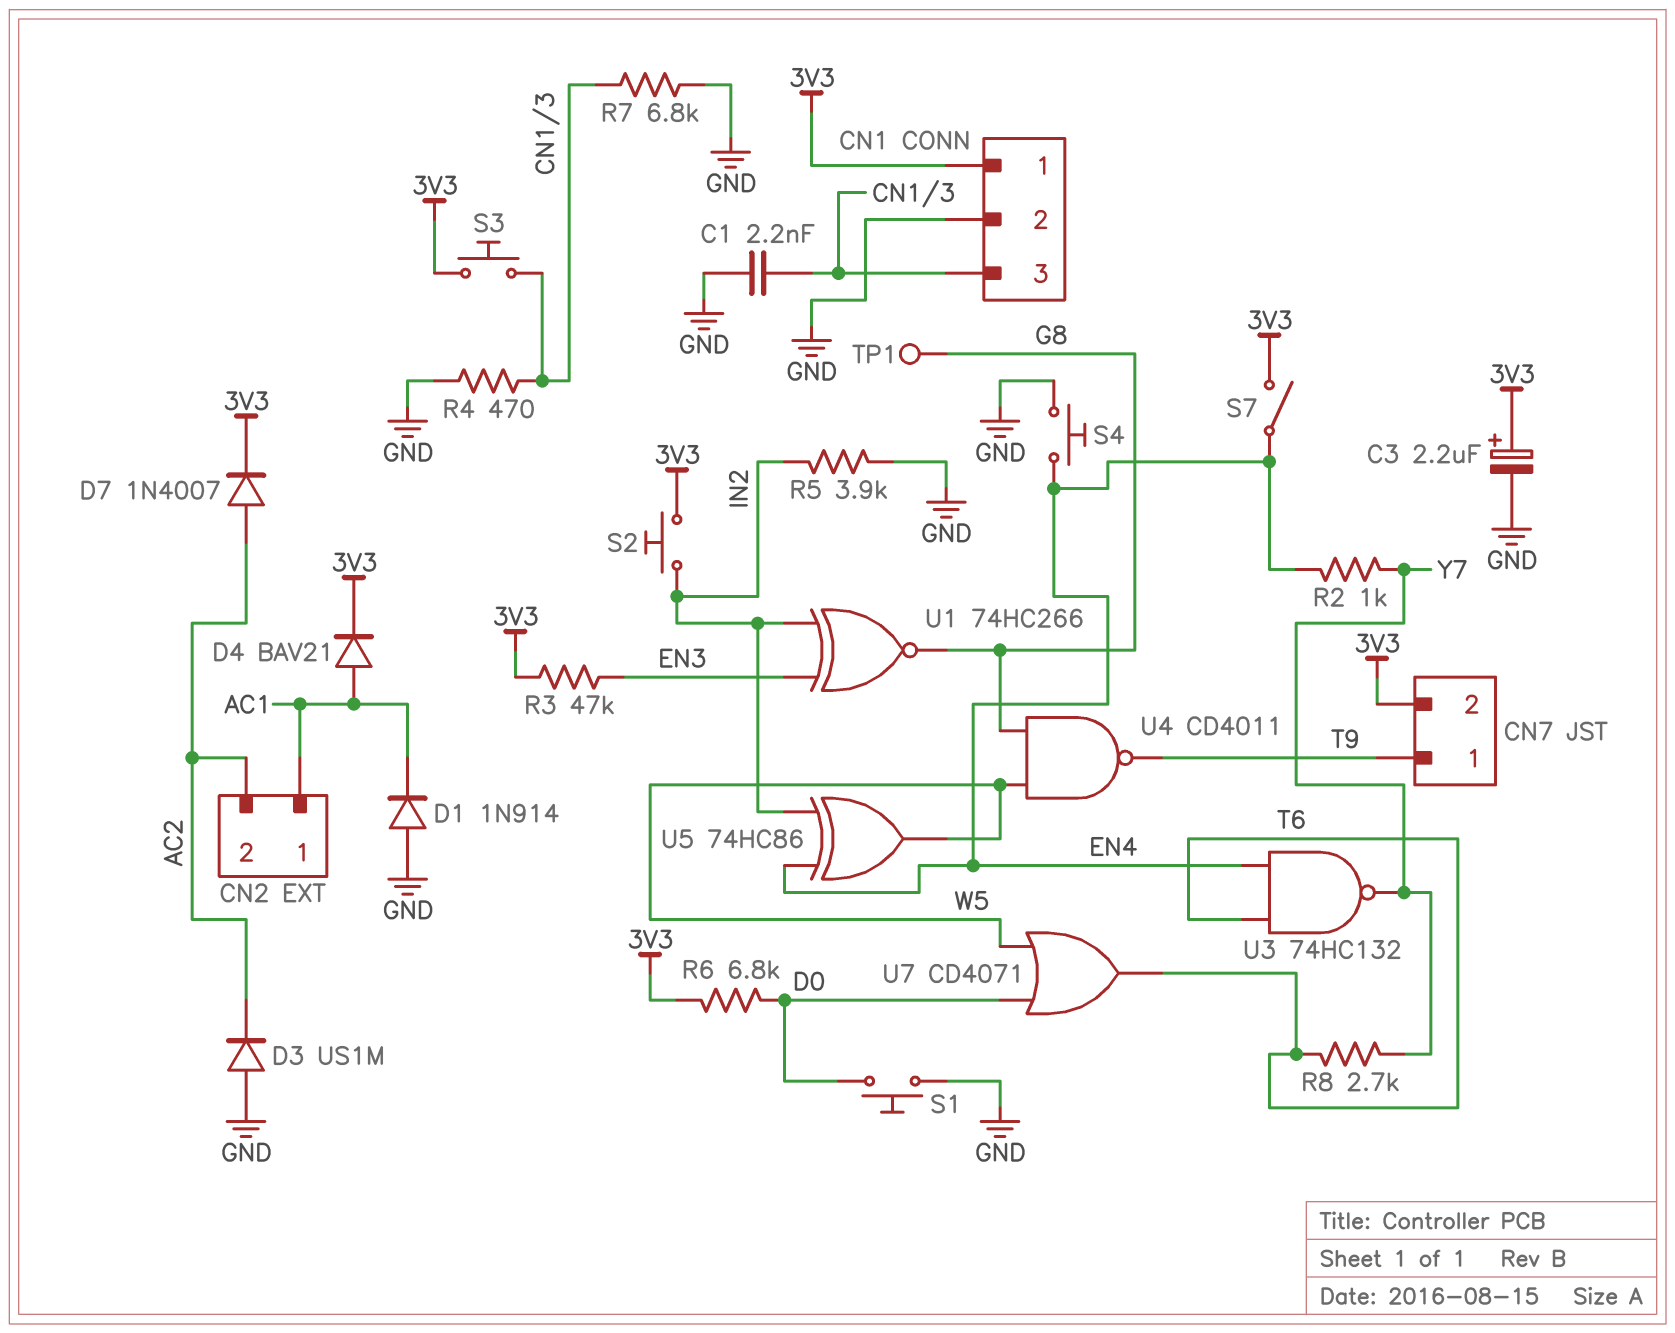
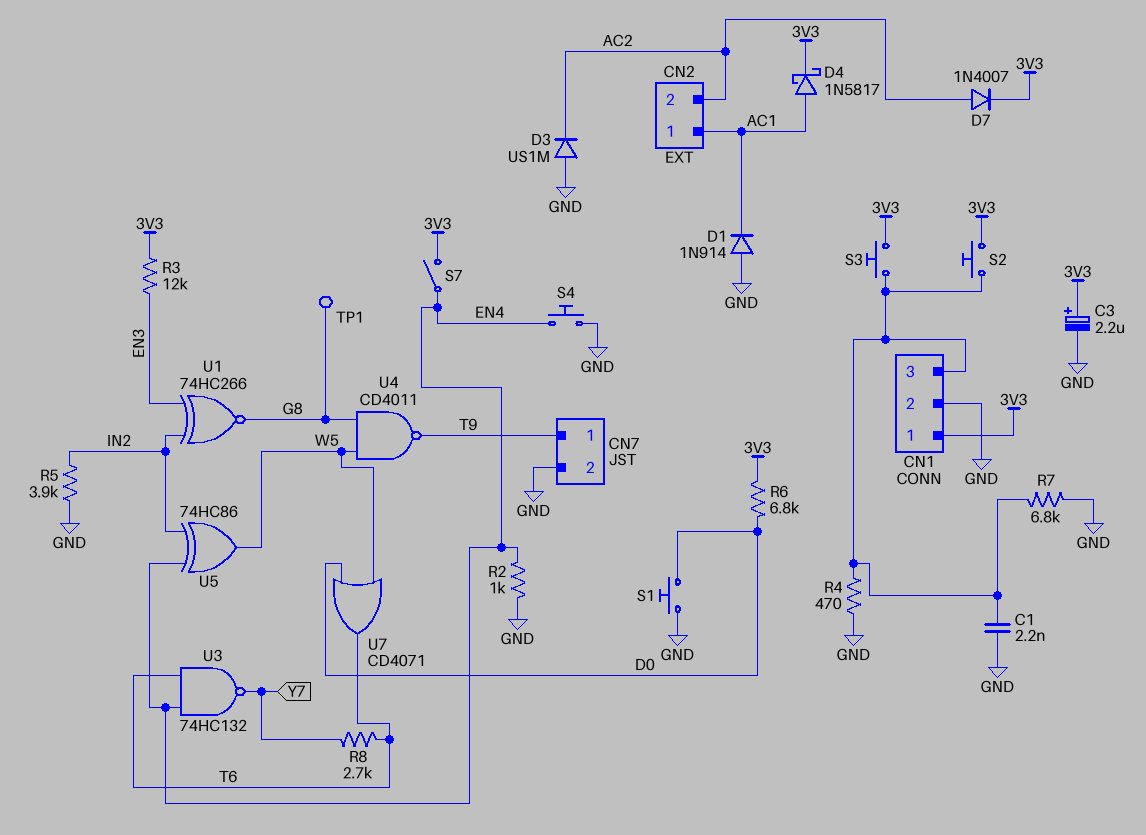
CN7 pin 2: 3V3 -> GND
D4: diode BAV21 (A AC1, K 3V3) -> schottky 1N5817 (A AC1, K 3V3)
R2: 1k (EN4, Y7) -> 1k (EN4, GND)
R3: 47k (3V3, EN3) -> 12k (3V3, EN3)
S2: button (3V3, IN2) -> button (3V3, CN1/3)

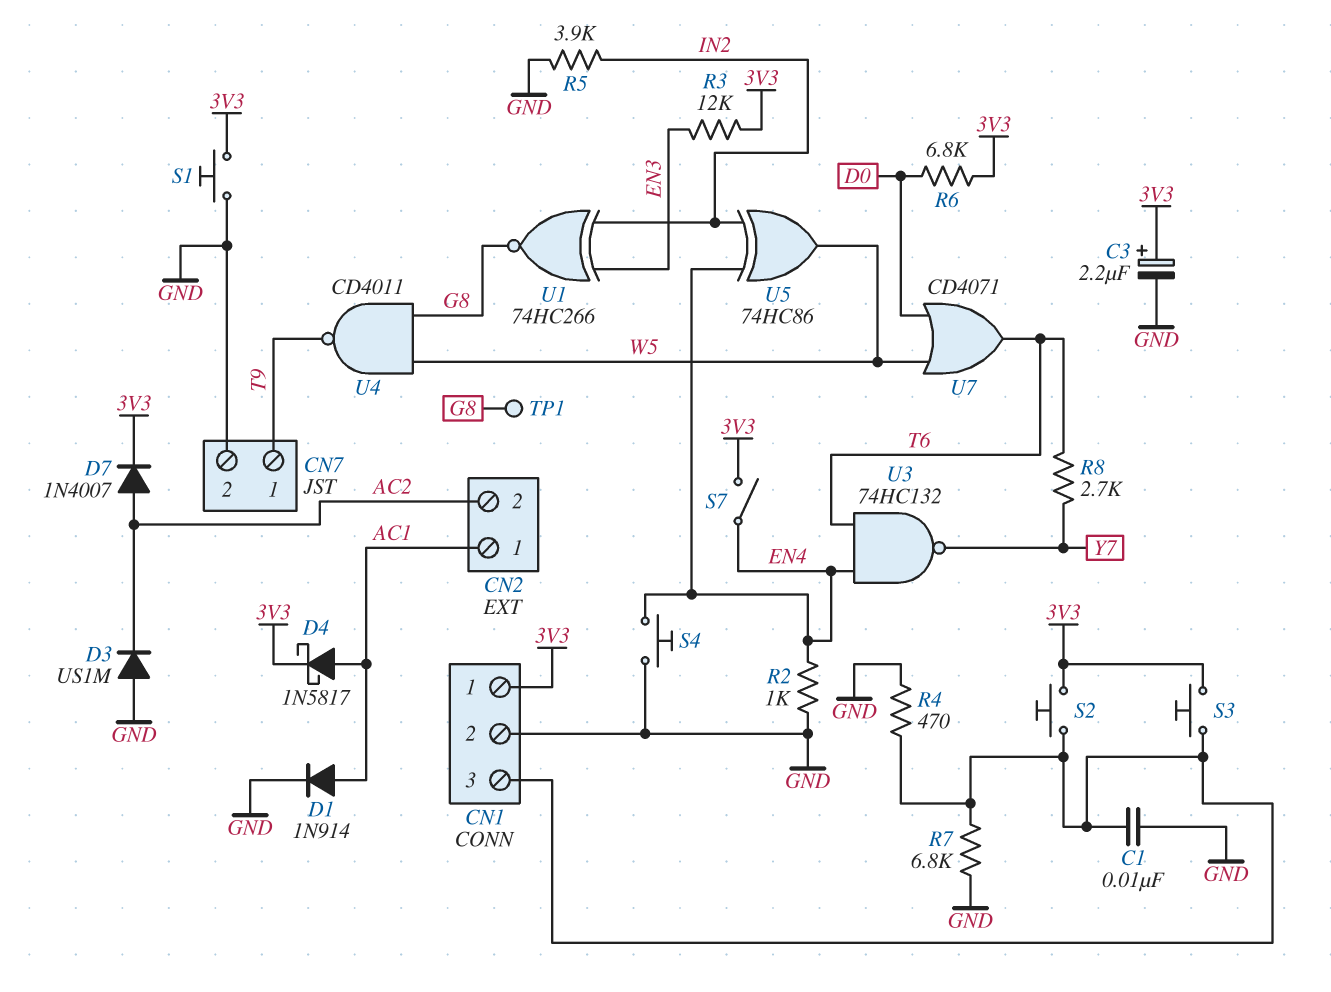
C1: 2.2nF (CN1/3, GND) -> 10nF (CN1/3, GND)
D1: diode 1N914 (A GND, K AC1) -> diode 1N914 (A AC1, K GND)
S1: button (D0, GND) -> button (3V3, GND)

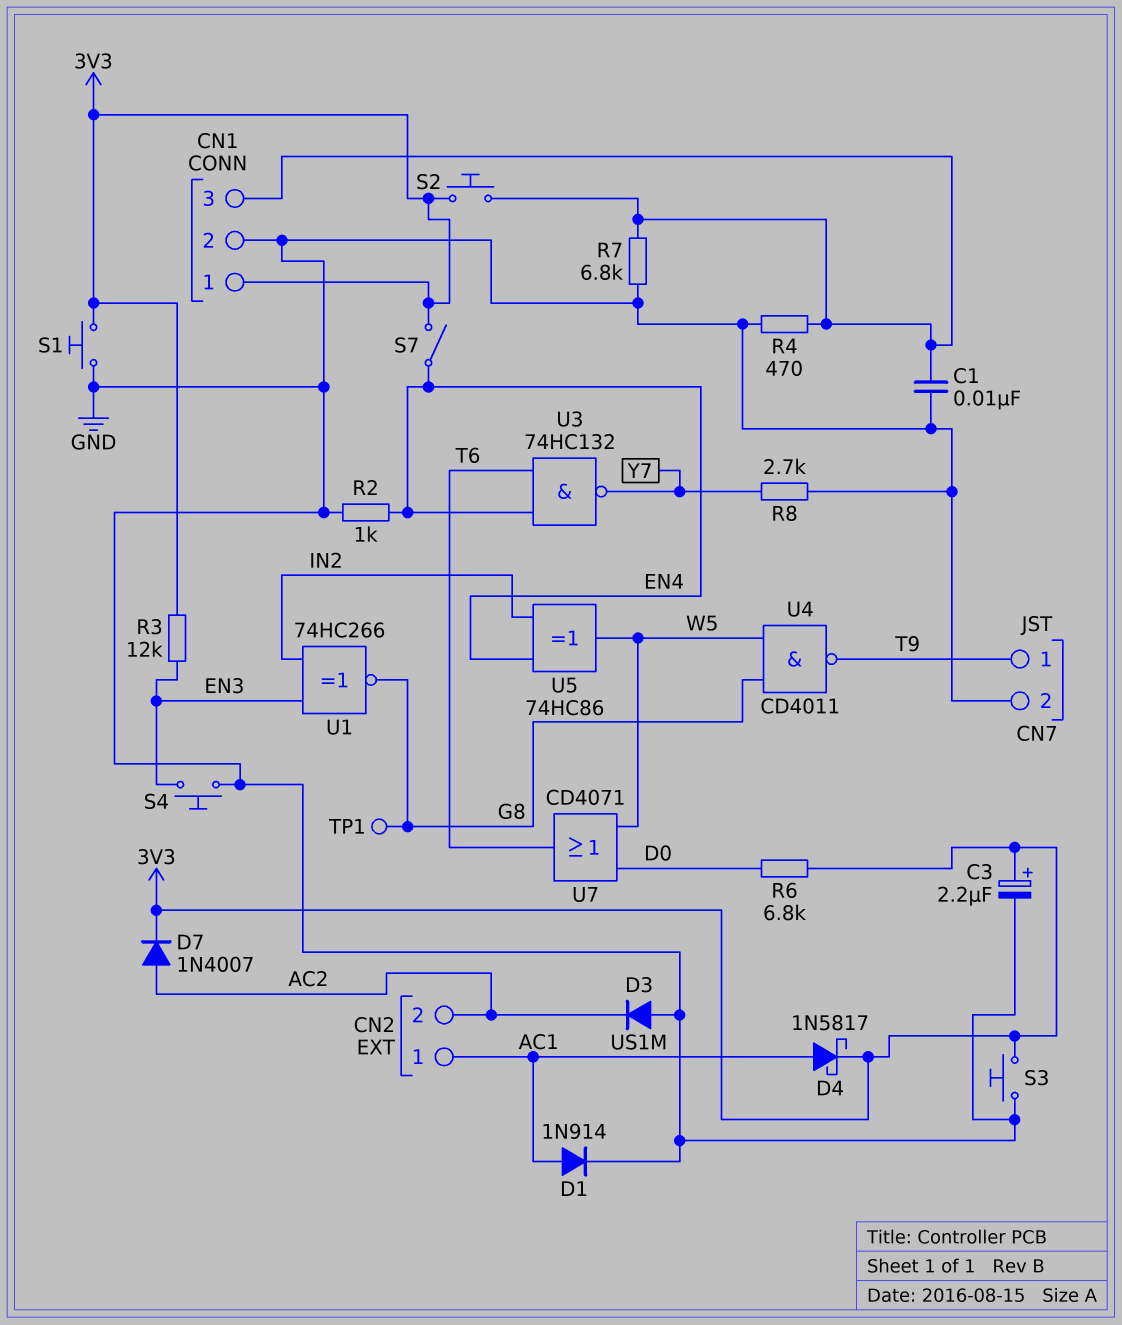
R5: 3.9k (GND, IN2) -> none
R8: 2.7k (T6, Y7) -> 2.7k (GND, Y7)
S3: button (3V3, CN1/3) -> button (3V3, GND)
S4: button (EN4, GND) -> button (EN3, GND)

